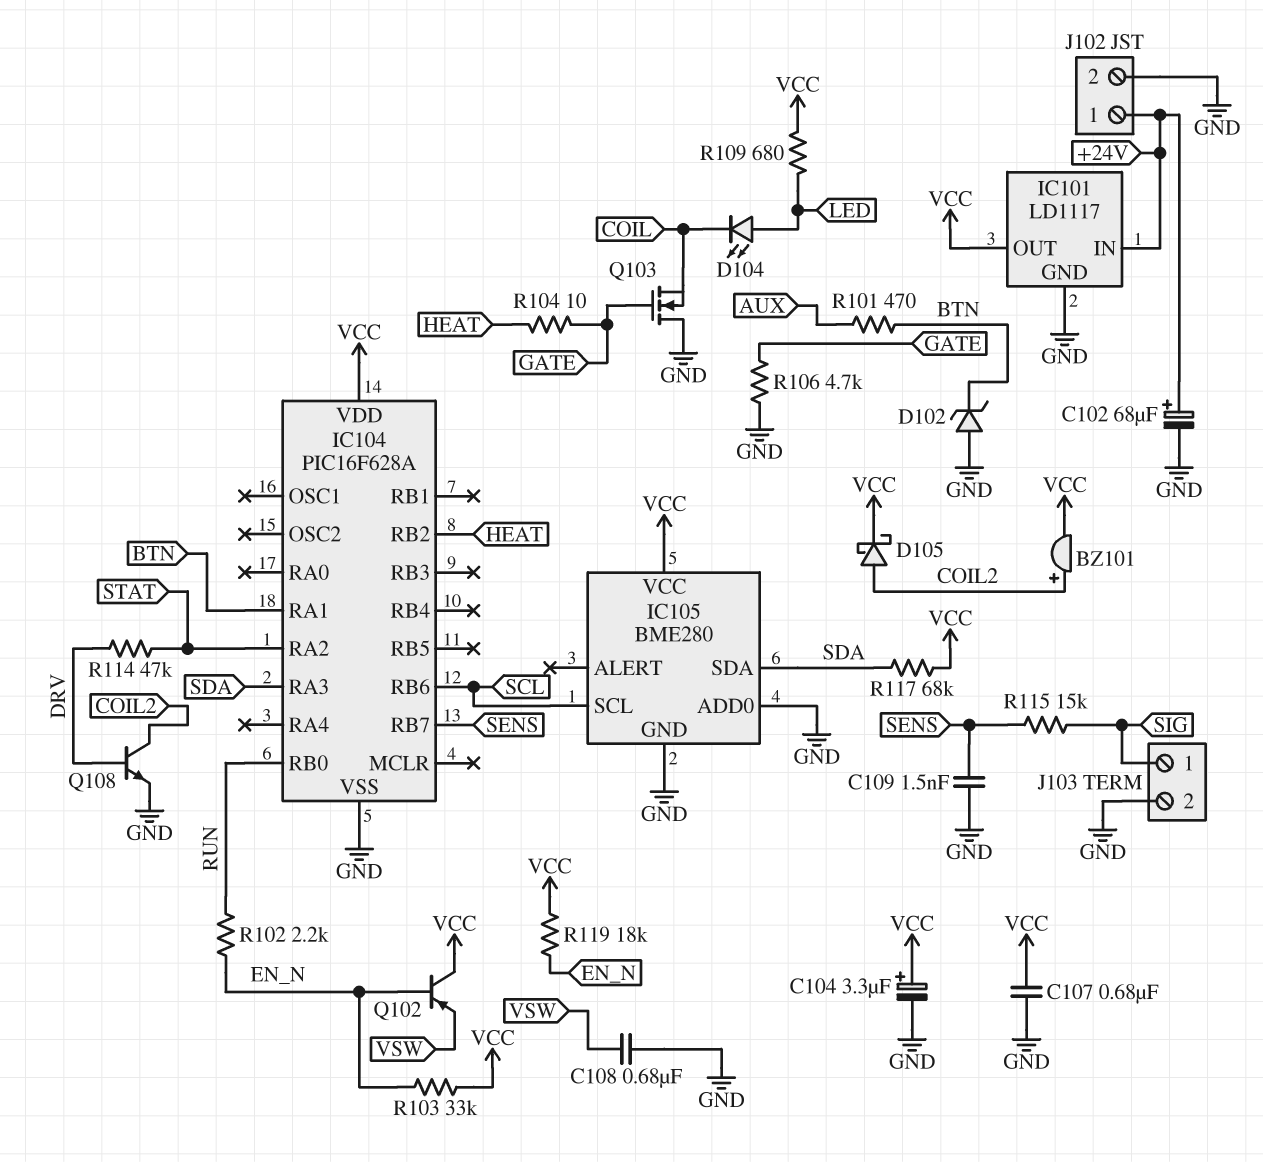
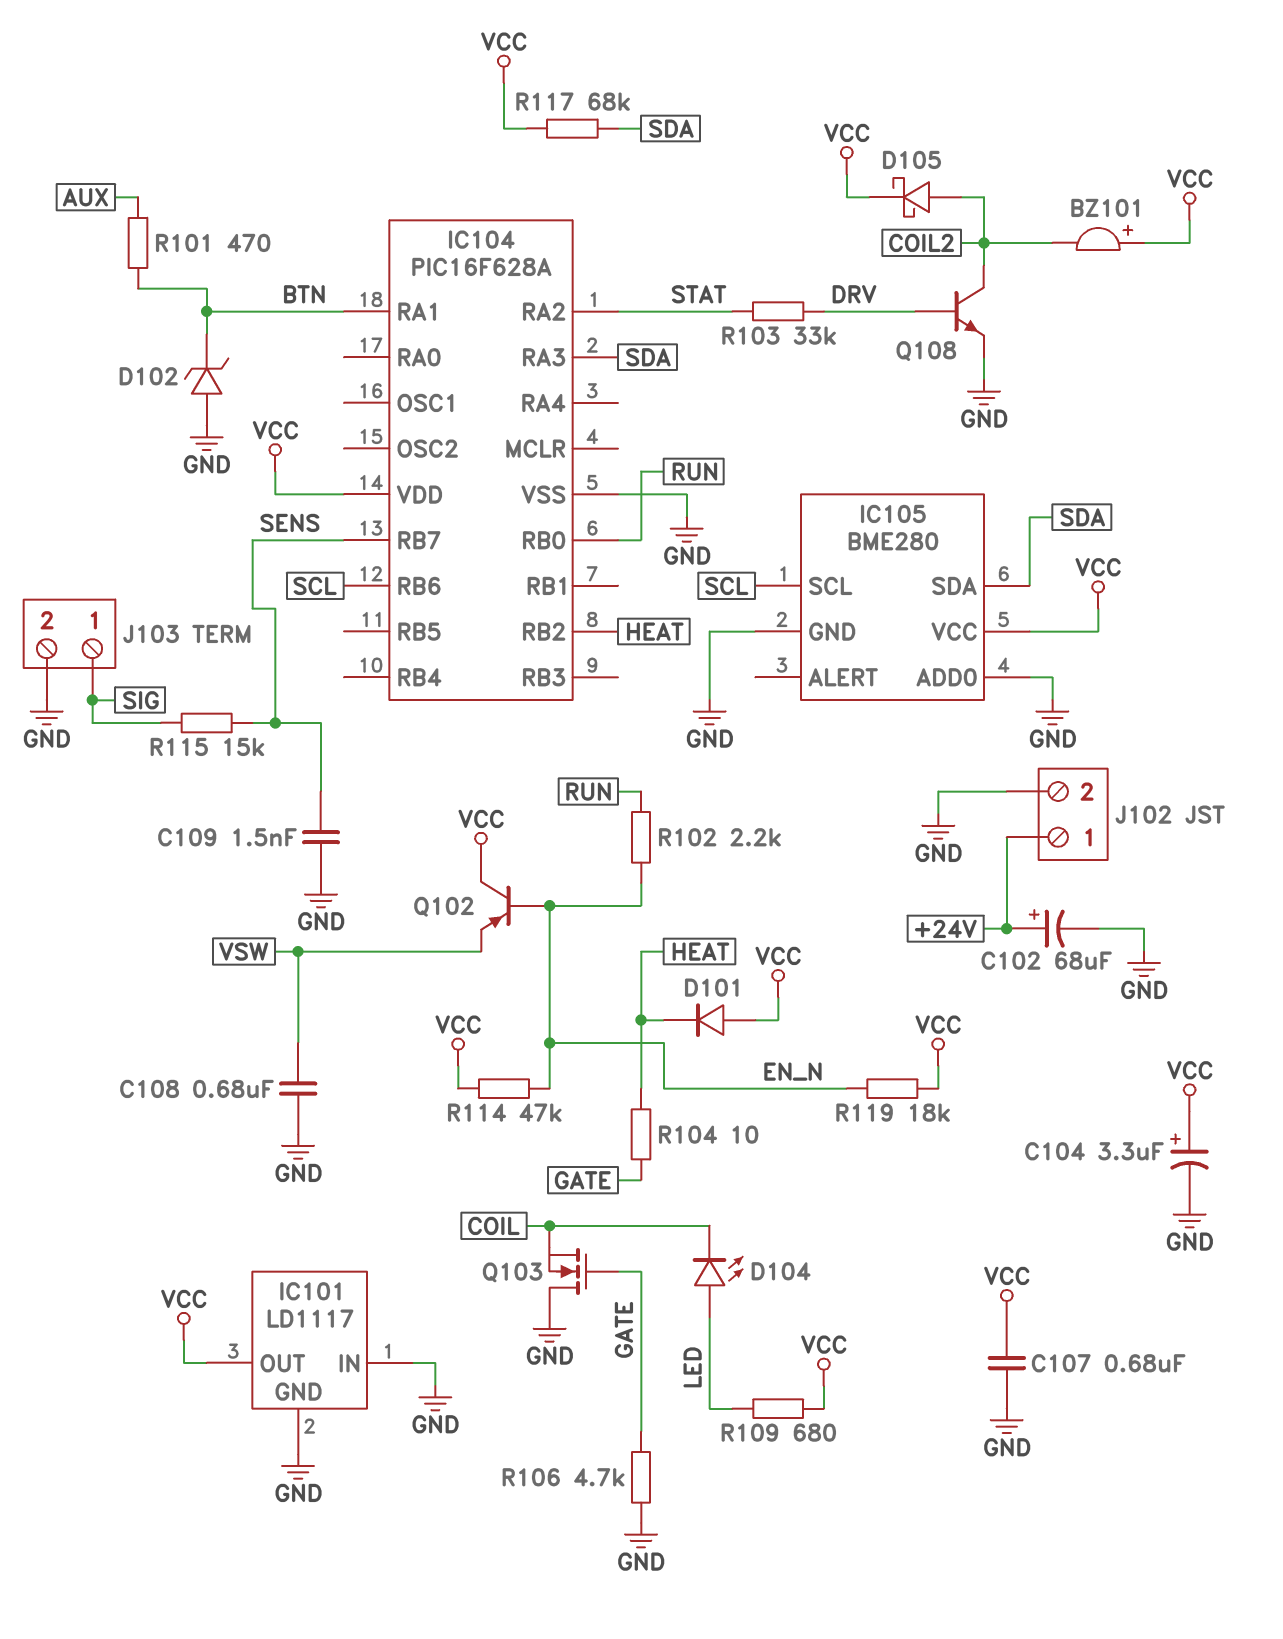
BZ101: buzzer (plus COIL2, minus VCC) -> buzzer (plus VCC, minus COIL2)
D101: none -> diode (A VCC, K HEAT)
IC101 pin IN: +24V -> GND
R103: 33k (EN_N, VCC) -> 33k (DRV, STAT)
R114: 47k (DRV, STAT) -> 47k (EN_N, VCC)

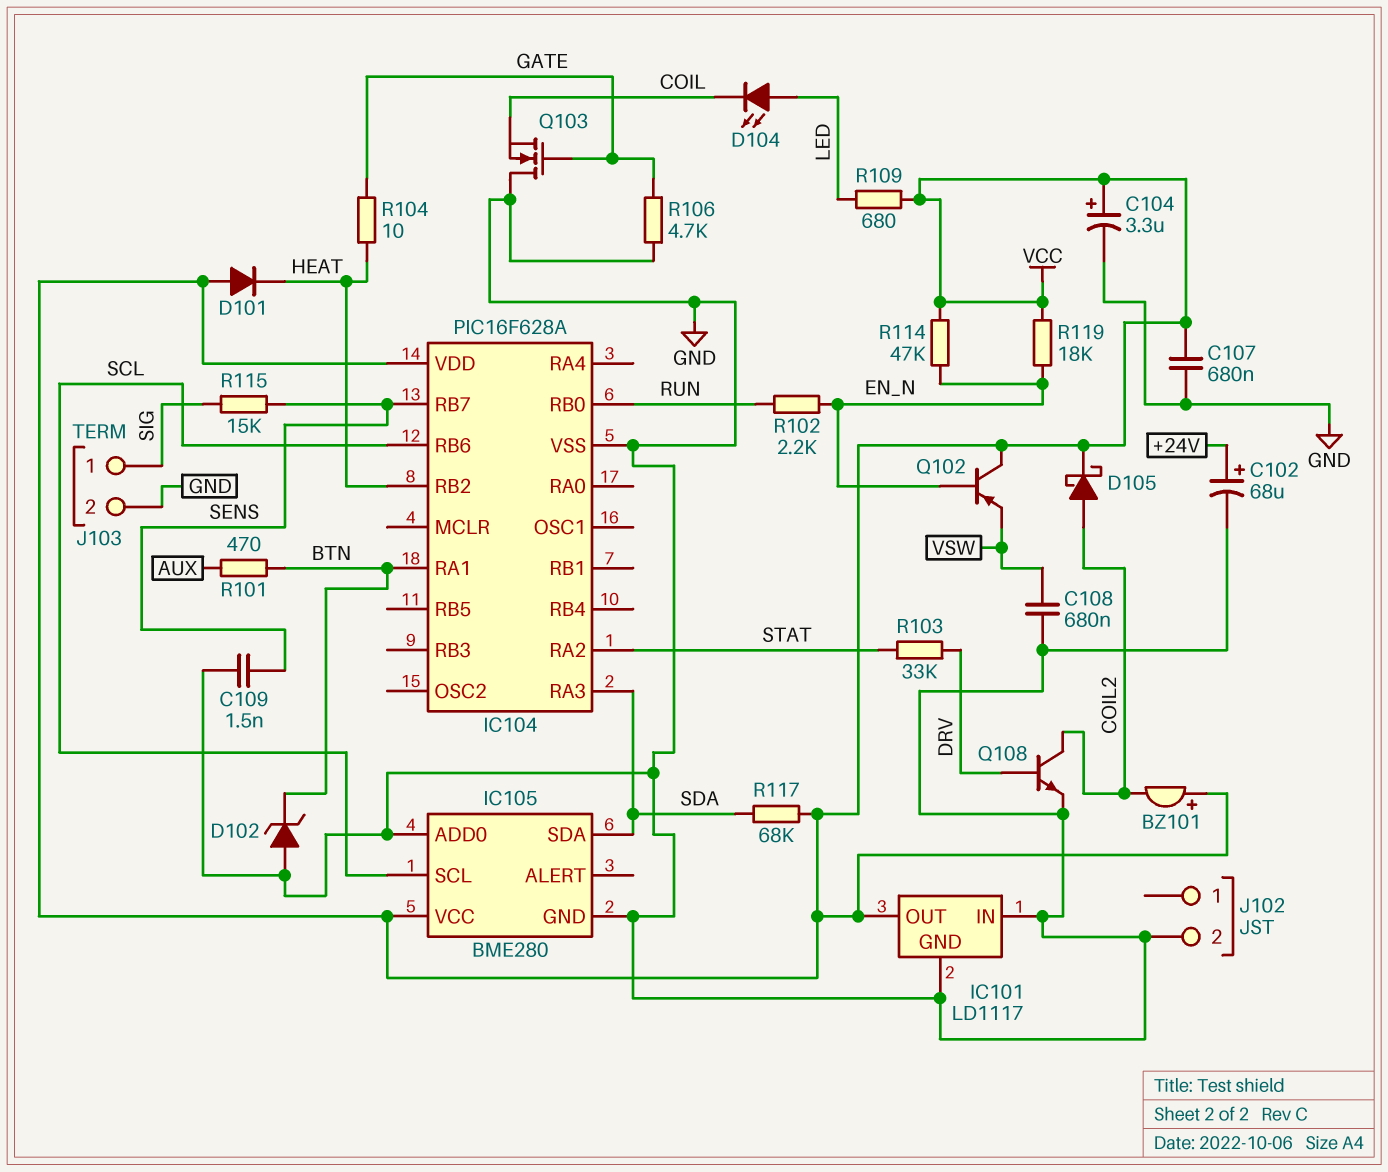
J102 pin 1: +24V -> none

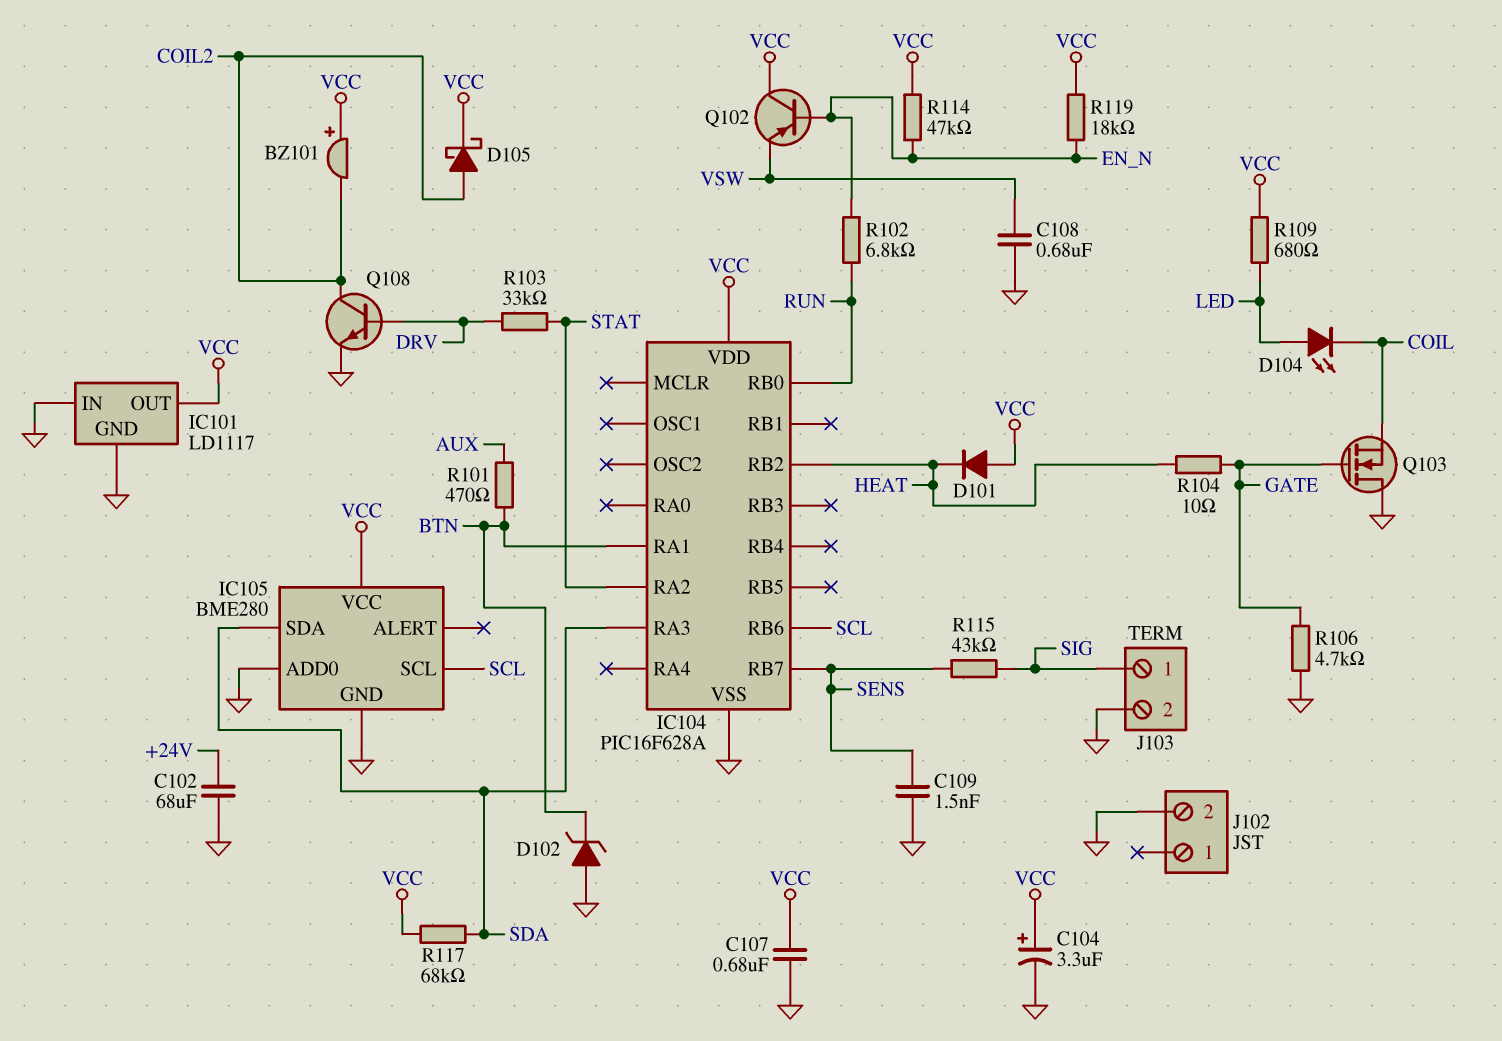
C102: 68uF (plus +24V, minus GND) -> 68uF (+24V, GND)
R102: 2.2k (EN_N, RUN) -> 6.8k (EN_N, RUN)
R115: 15k (SENS, SIG) -> 43k (SENS, SIG)

